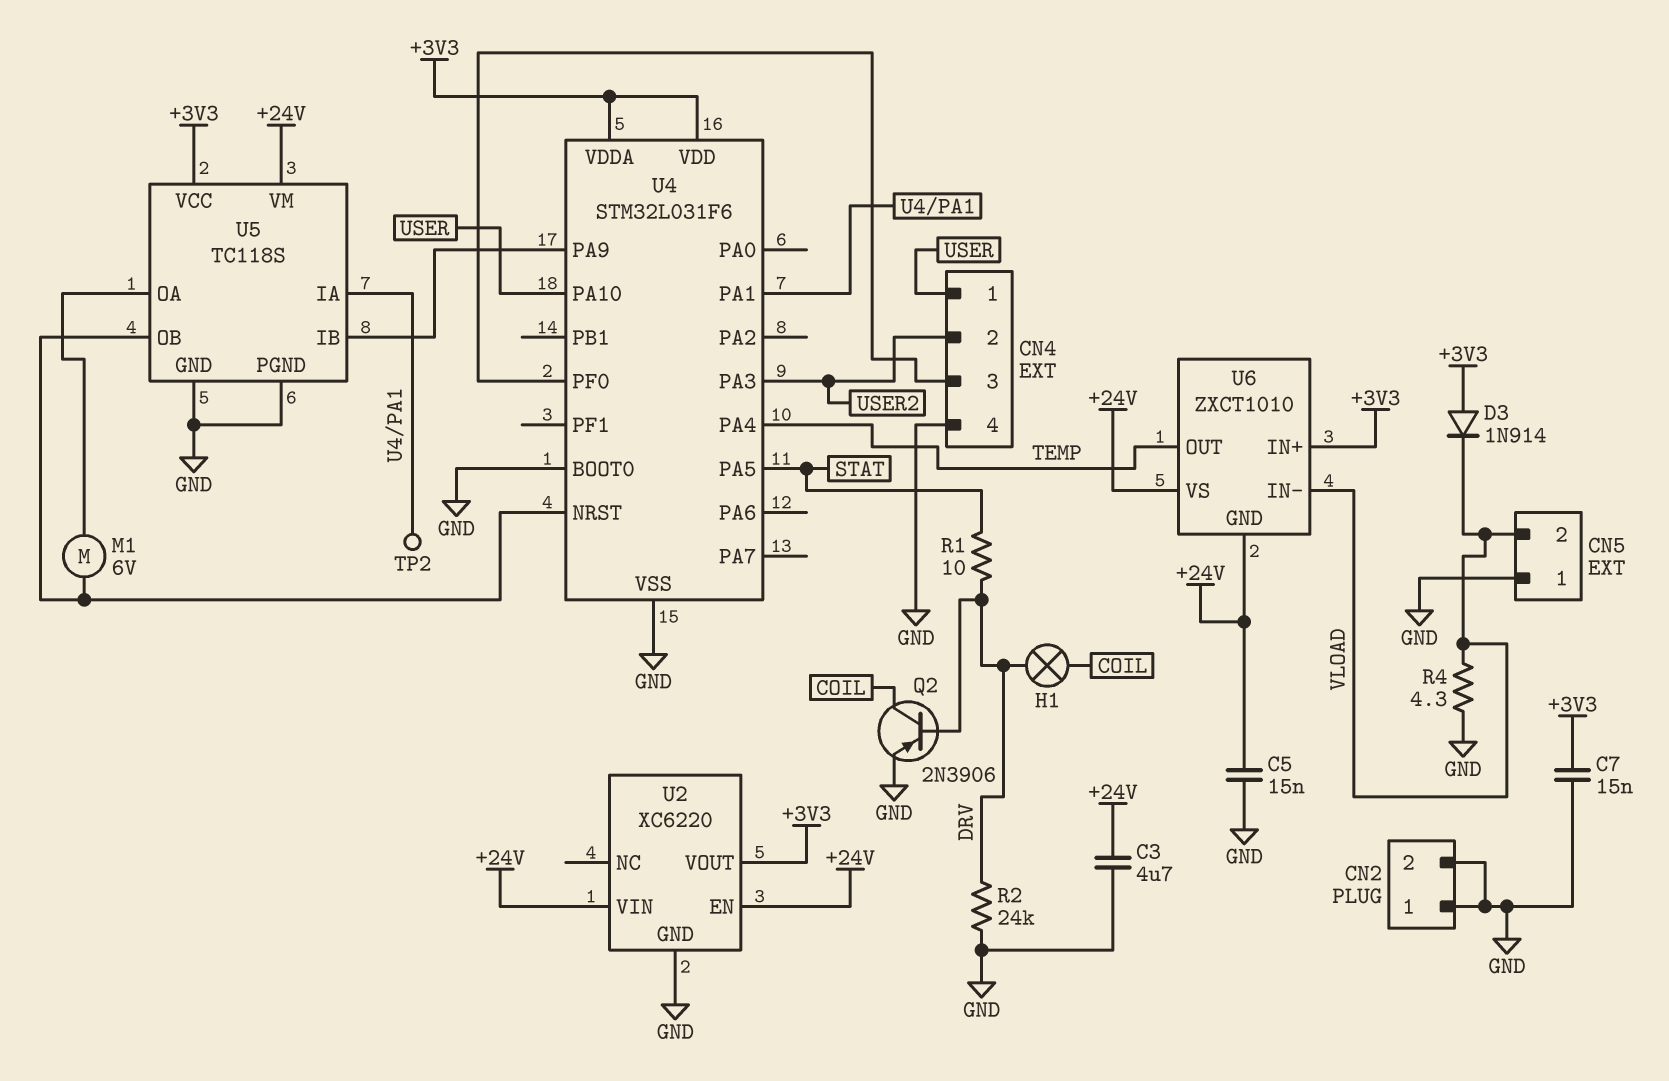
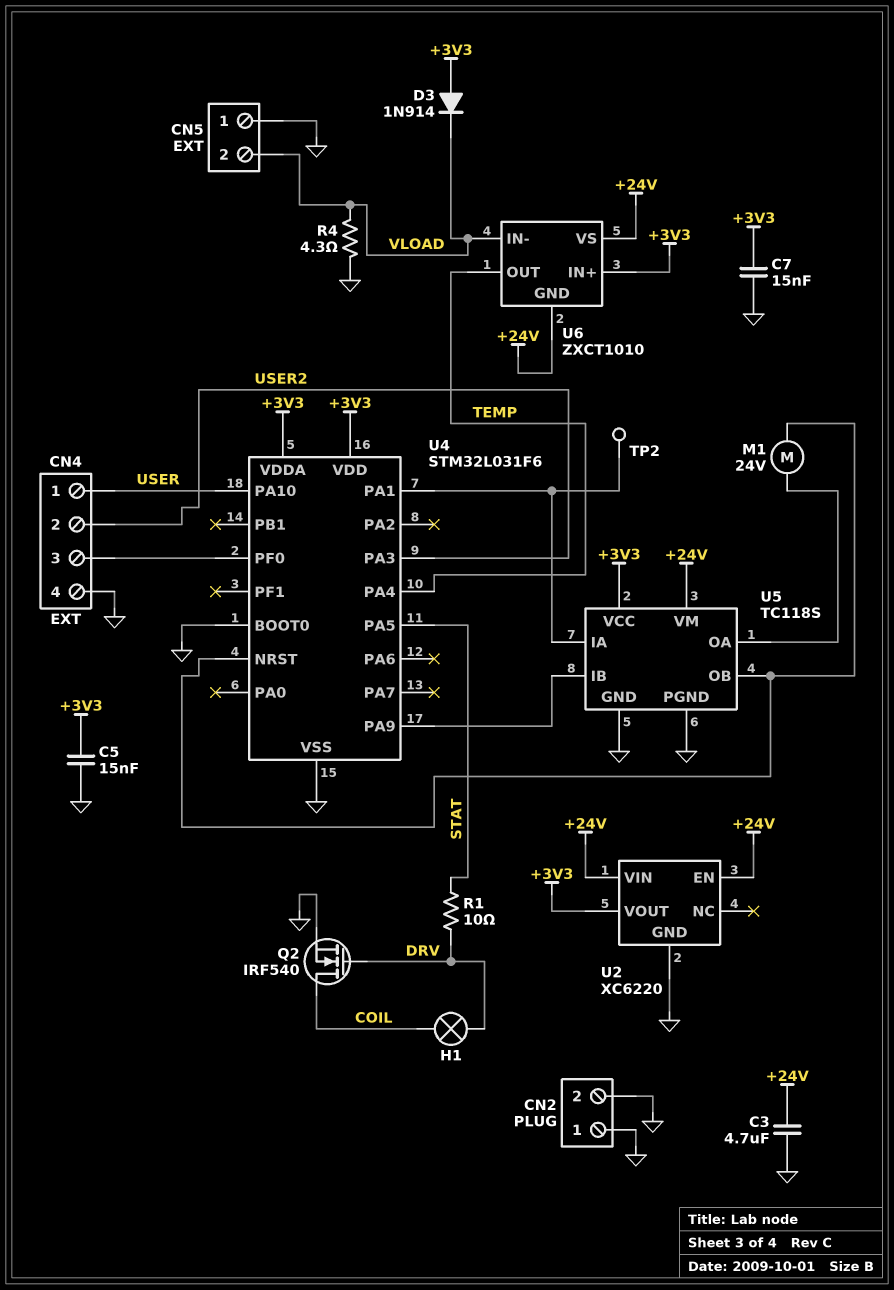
C5: 15nF (+24V, GND) -> 15nF (+3V3, GND)
M1: motor 6V (U4/NRST, U5/OA) -> motor 24V (U4/NRST, U5/OA)
Q2: PNP 2N3906 (B DRV, C COIL, E GND) -> NMOS IRF540 (G DRV, D COIL, S GND)
R2: 24k (DRV, GND) -> none

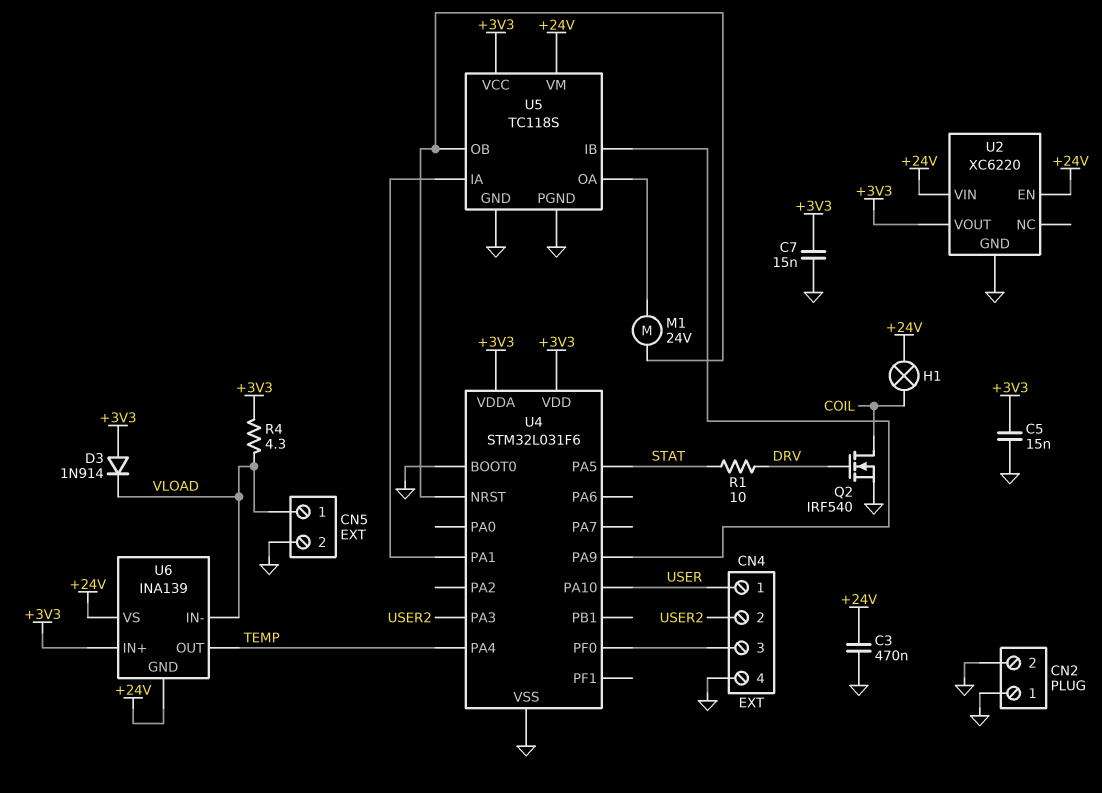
C3: 4.7uF (+24V, GND) -> 470nF (+24V, GND)
CN5 pin 1: GND -> VLOAD
CN5 pin 2: VLOAD -> GND
H1: lamp (COIL, DRV) -> lamp (+24V, COIL)
R4: 4.3 (GND, VLOAD) -> 4.3 (+3V3, VLOAD)
TP2: test point (U4/PA1) -> none
U6: ZXCT1010 -> INA139

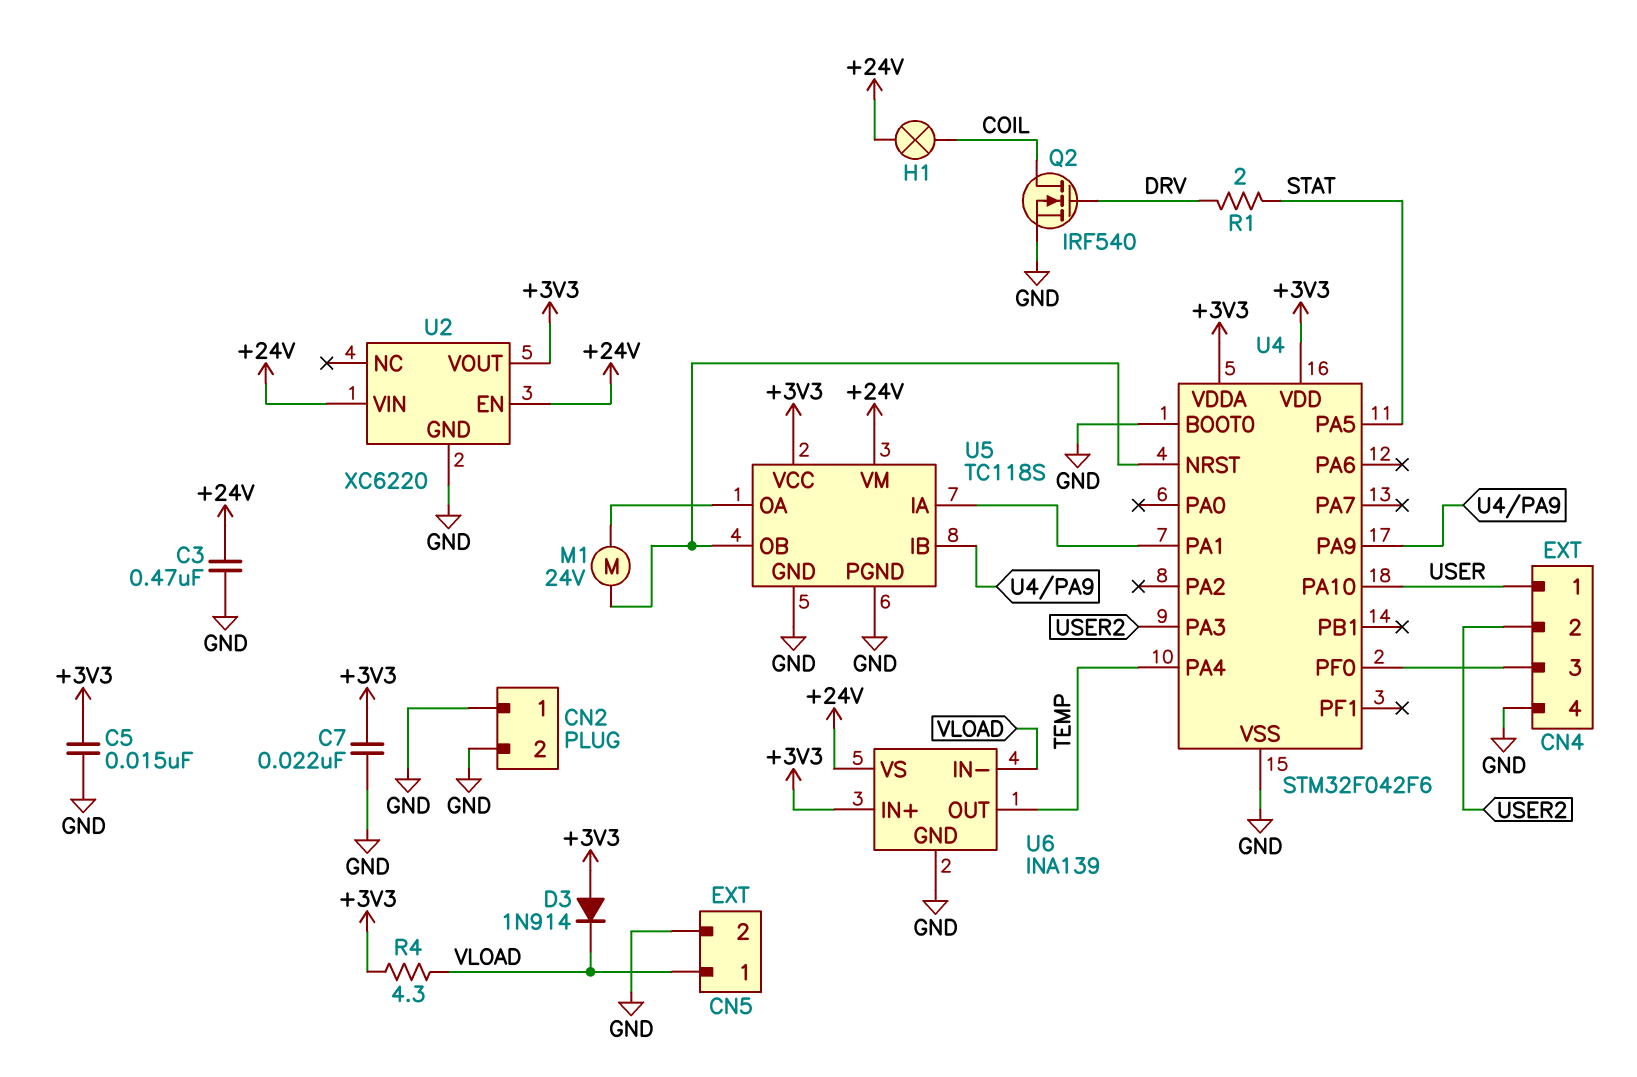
C7: 15nF (+3V3, GND) -> 22nF (+3V3, GND)
R1: 10 (DRV, STAT) -> 2 (DRV, STAT)
U4: STM32L031F6 -> STM32F042F6
U6 pin GND: +24V -> GND

